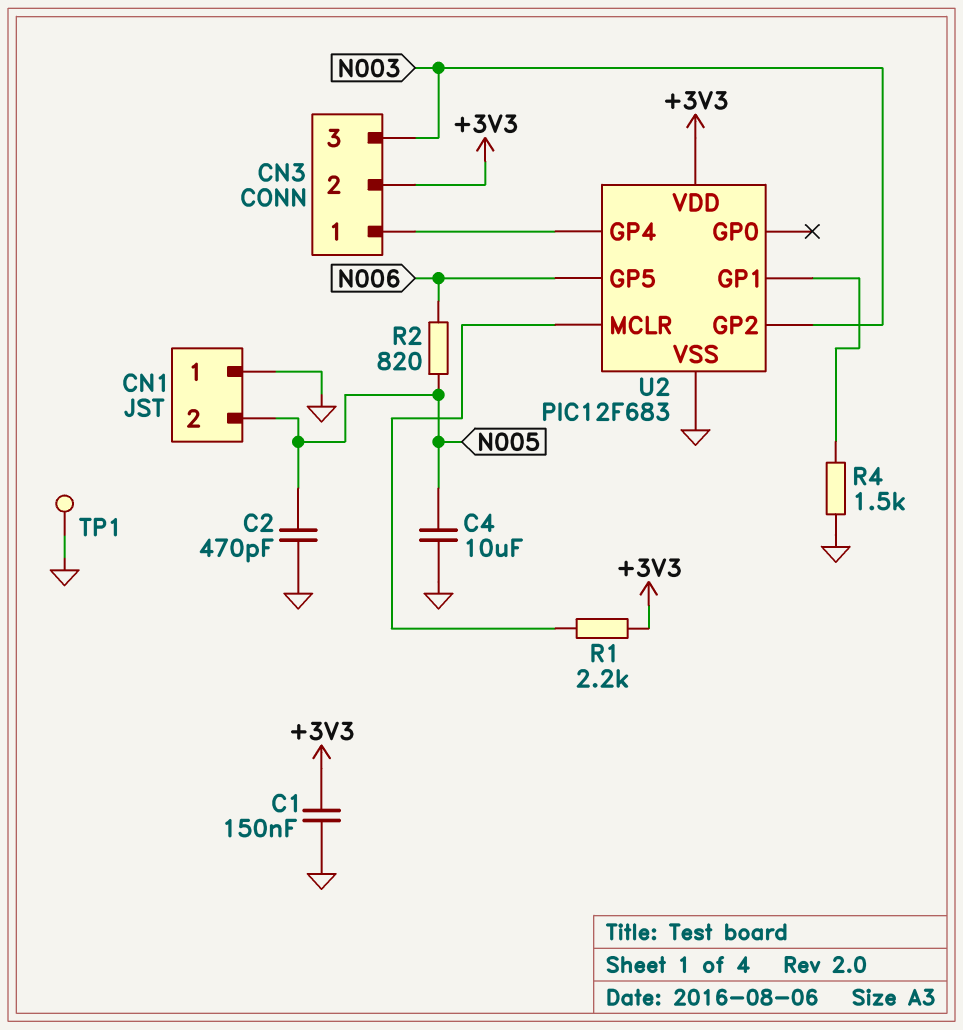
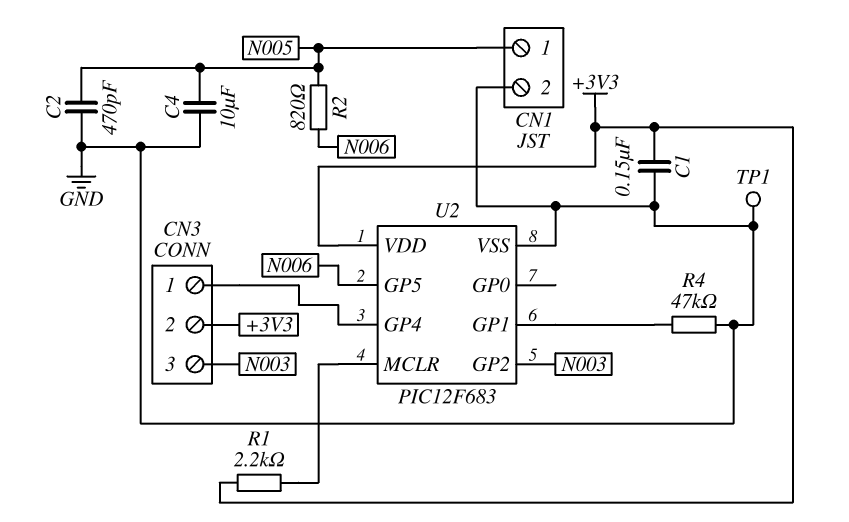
CN1 pin 1: GND -> N005
CN1 pin 2: N005 -> GND
R4: 1.5k (GND, U2/GP1) -> 47k (GND, U2/GP1)

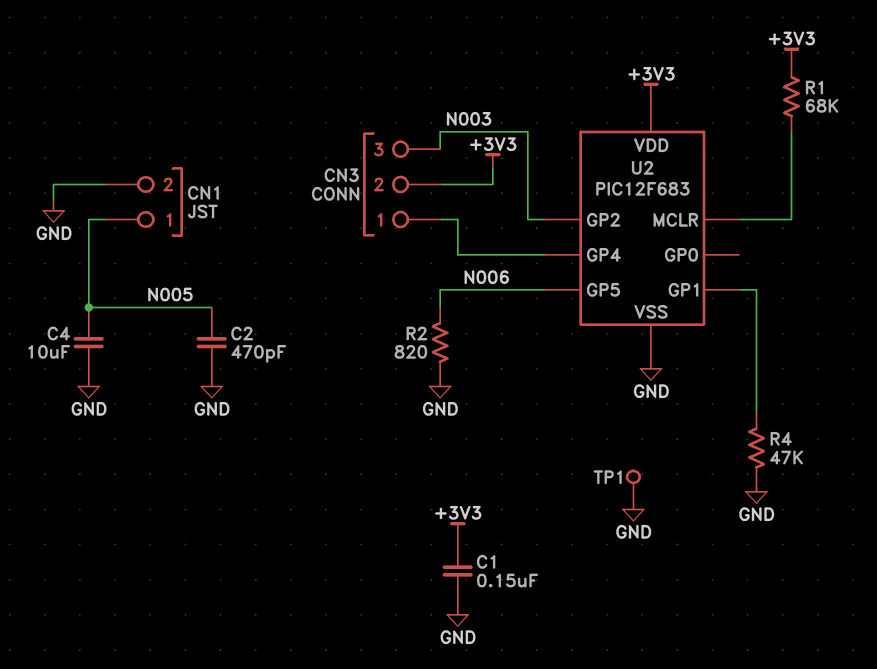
R1: 2.2k (+3V3, U2/MCLR) -> 68k (+3V3, U2/MCLR)
R2: 820 (N005, N006) -> 820 (GND, N006)

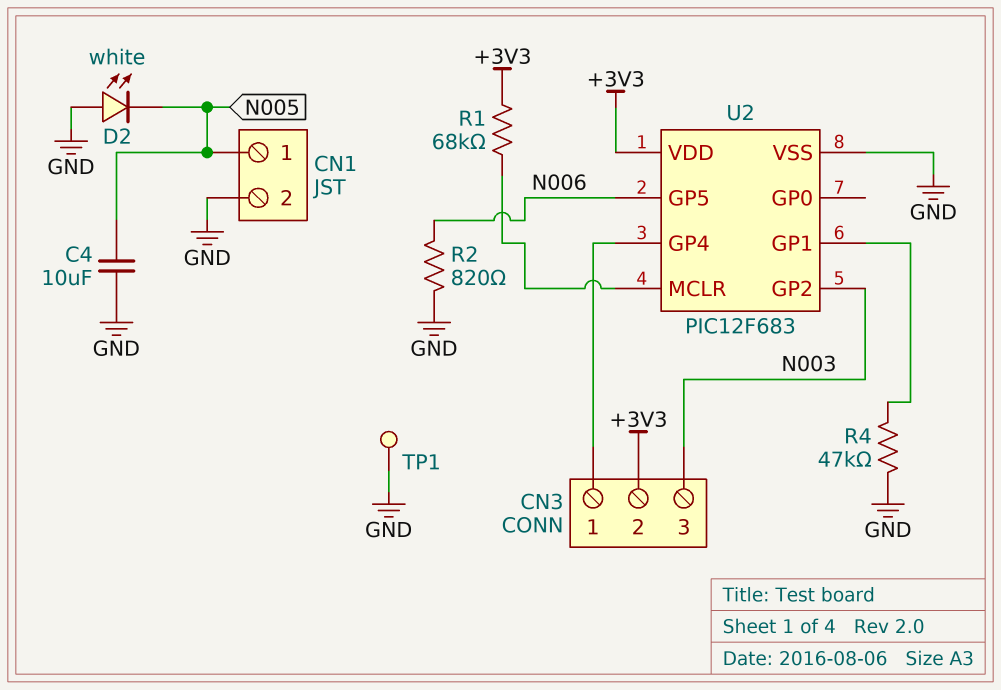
C1: 150nF (+3V3, GND) -> none
C2: 470pF (GND, N005) -> none
D2: none -> LED white (A GND, K N005)

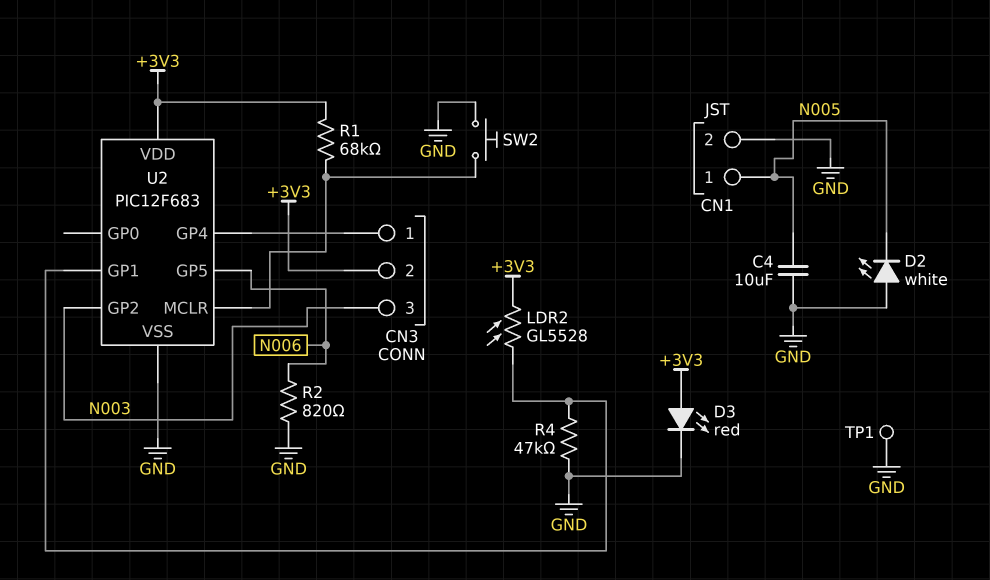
D3: none -> LED red (A +3V3, K GND)
LDR2: none -> GL5528 (+3V3, U2/GP1)
SW2: none -> button (GND, U2/MCLR)

